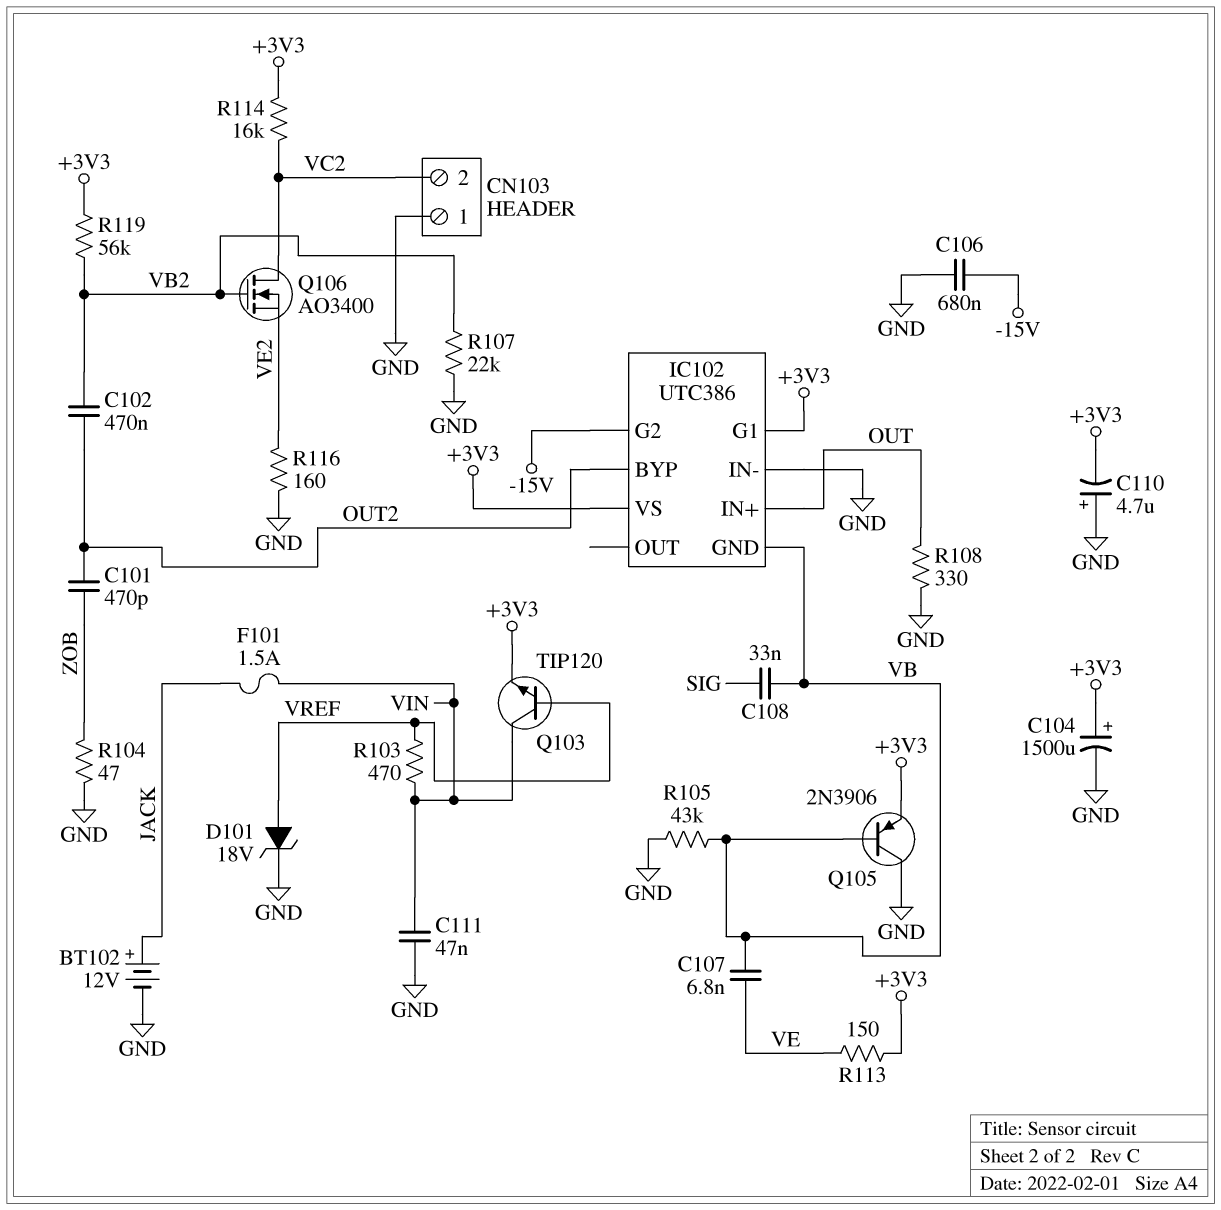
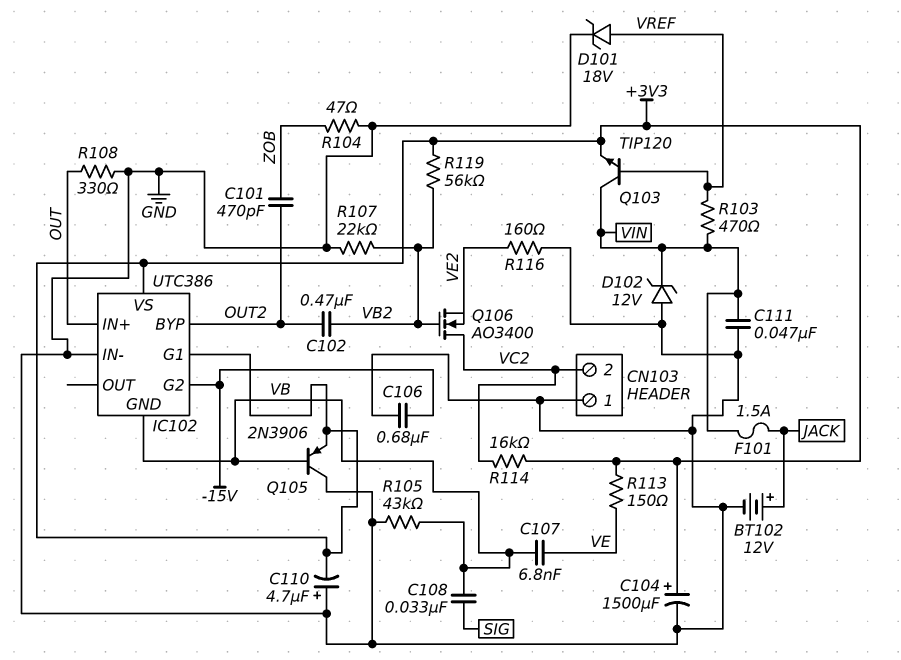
D102: none -> zener 12V (A GND, K VIN)

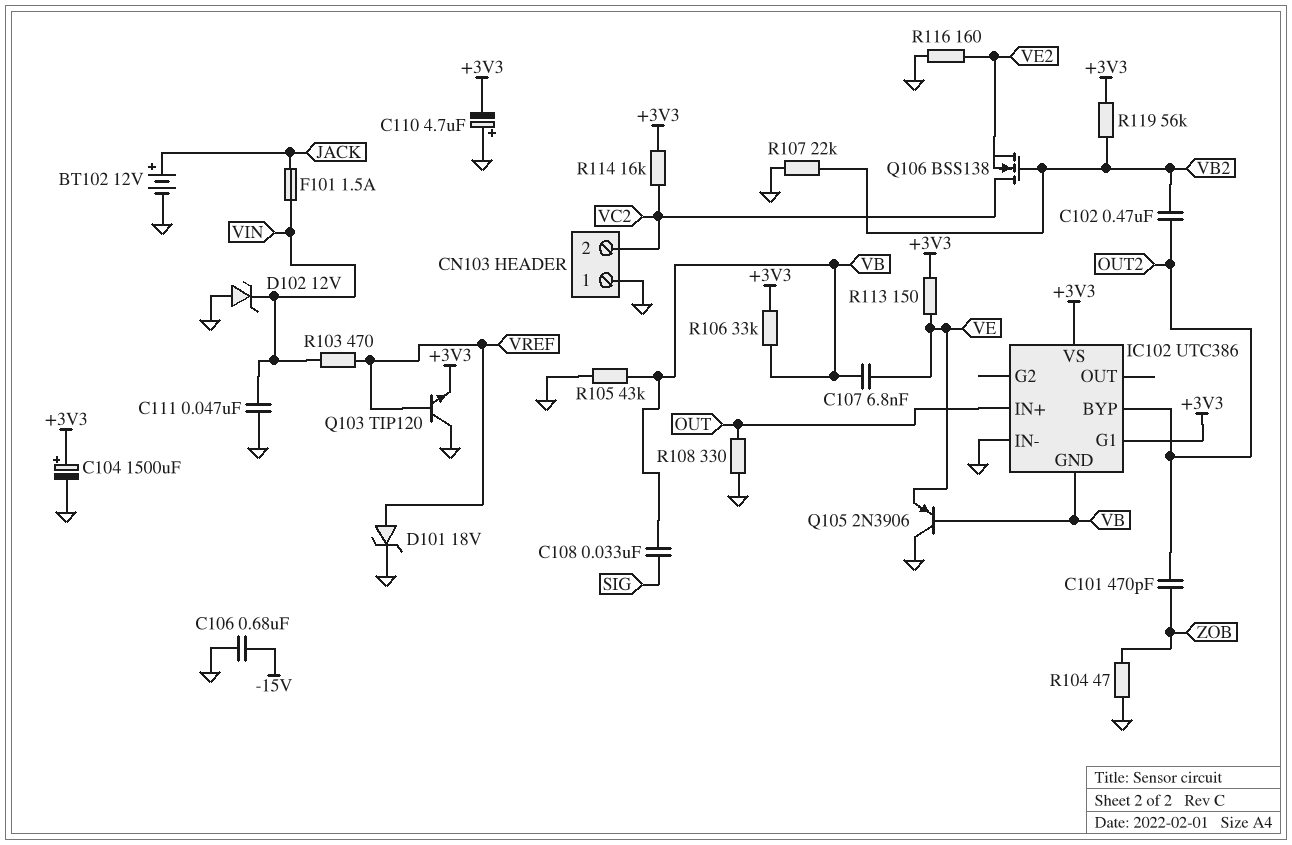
IC102 pin G2: -15V -> none
Q103: NPN TIP120 (B VREF, C VIN, E +3V3) -> NPN TIP120 (B VREF, C GND, E +3V3)
Q105: PNP 2N3906 (B VB, C GND, E +3V3) -> PNP 2N3906 (B VB, C GND, E VE)
Q106: NMOS AO3400 (G VB2, D VC2, S VE2) -> NMOS BSS138 (G VB2, D VC2, S VE2)
R106: none -> 33k (+3V3, VB)

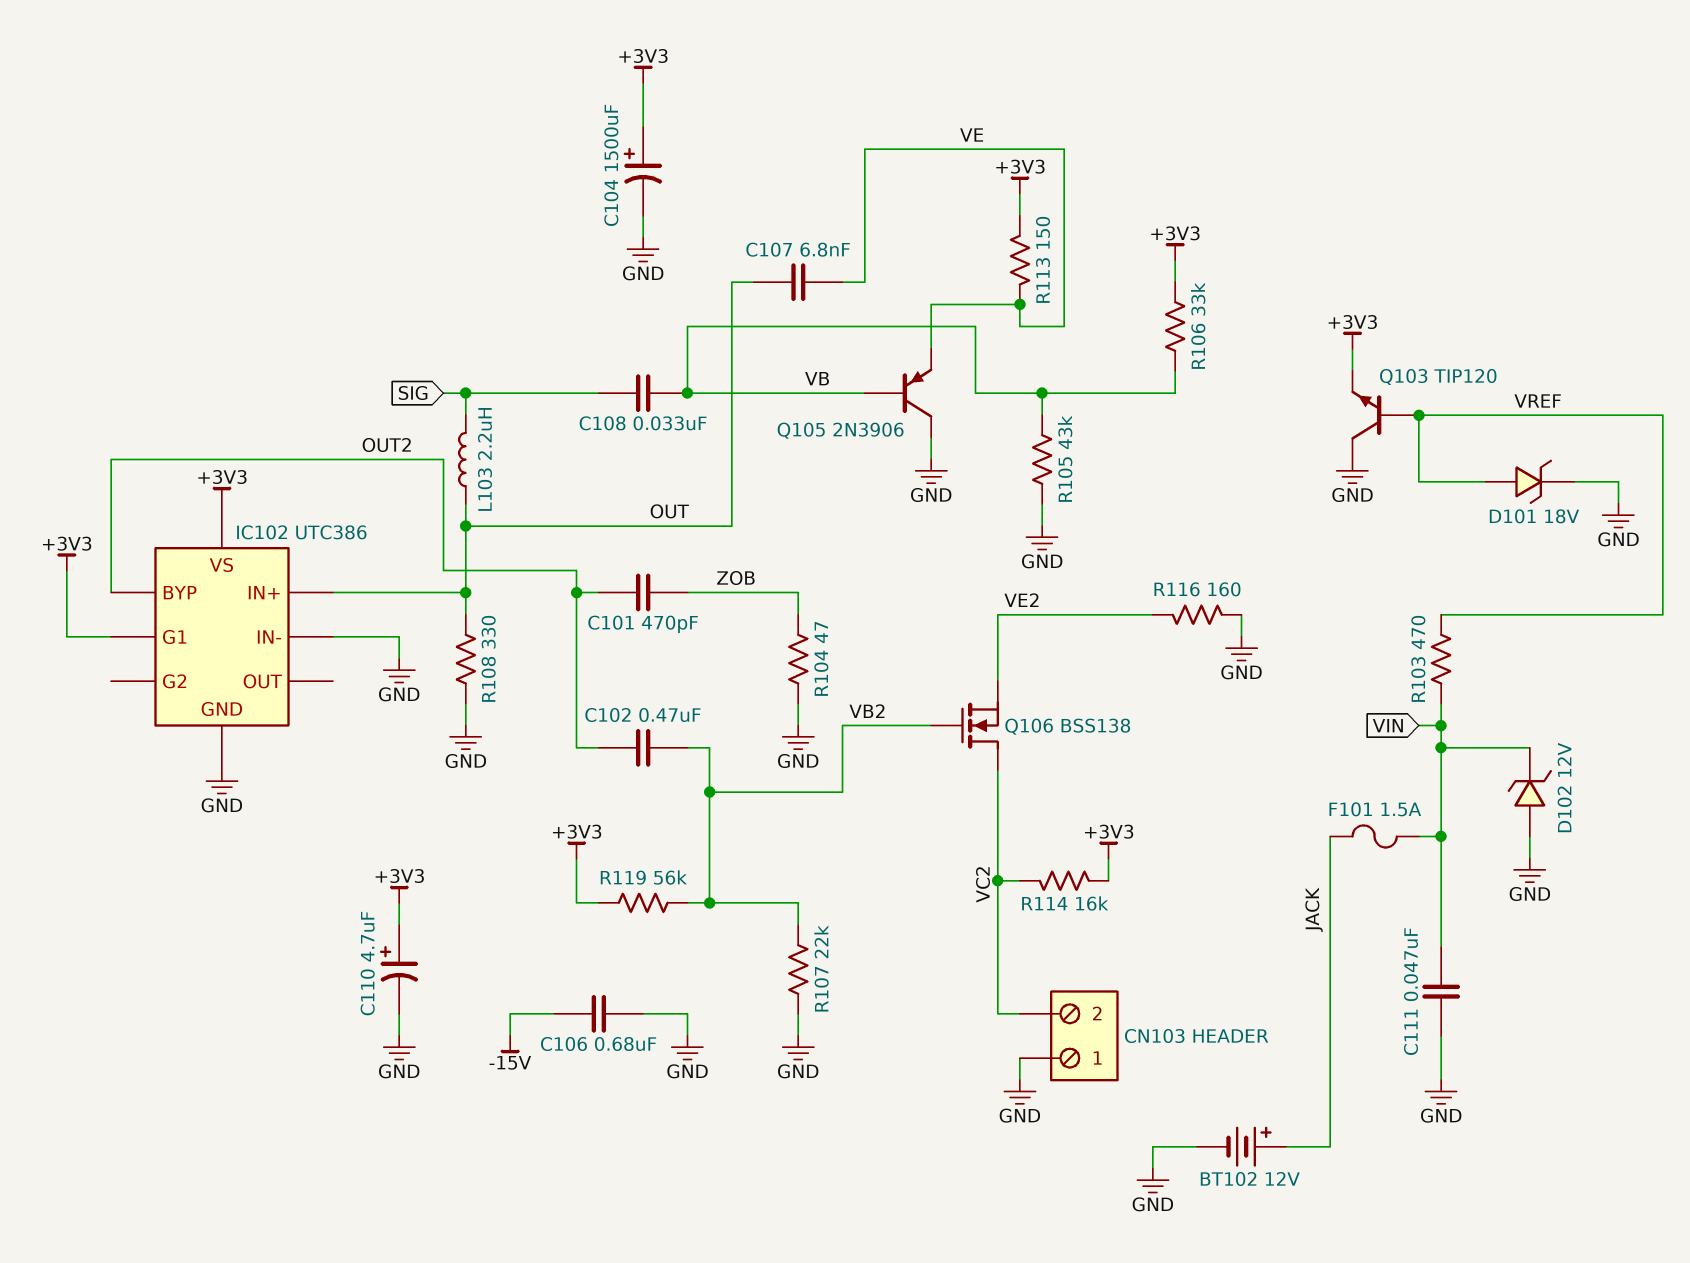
C107: 6.8nF (VB, VE) -> 6.8nF (OUT, VE)
C110: 4.7uF (plus GND, minus +3V3) -> 4.7uF (plus +3V3, minus GND)
IC102 pin GND: VB -> GND
L103: none -> 2.2uH (OUT, SIG)

